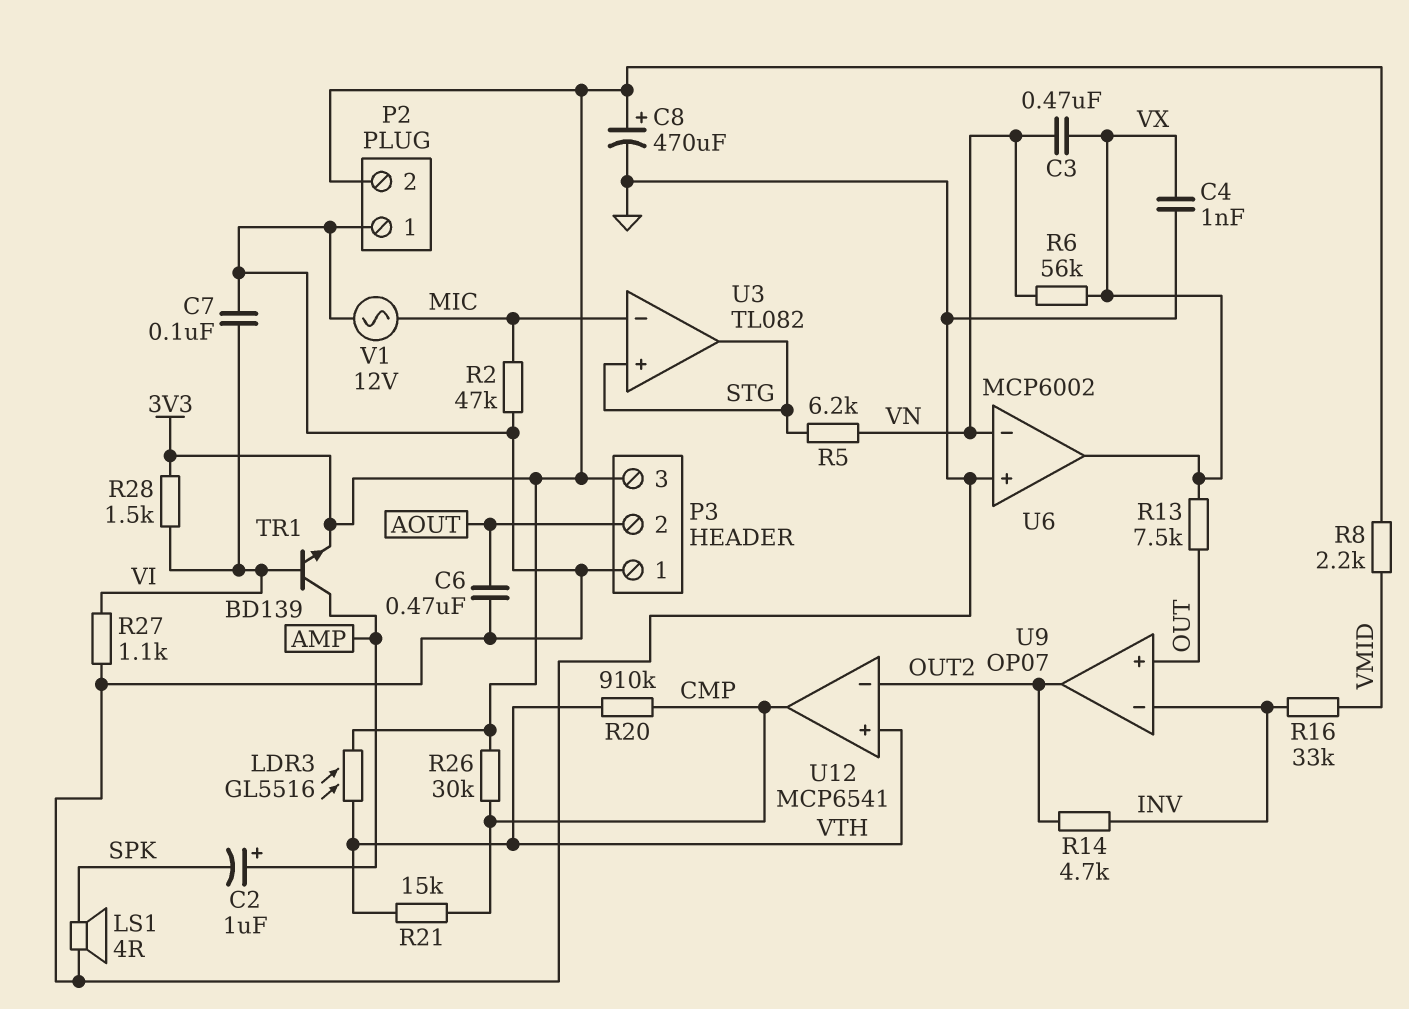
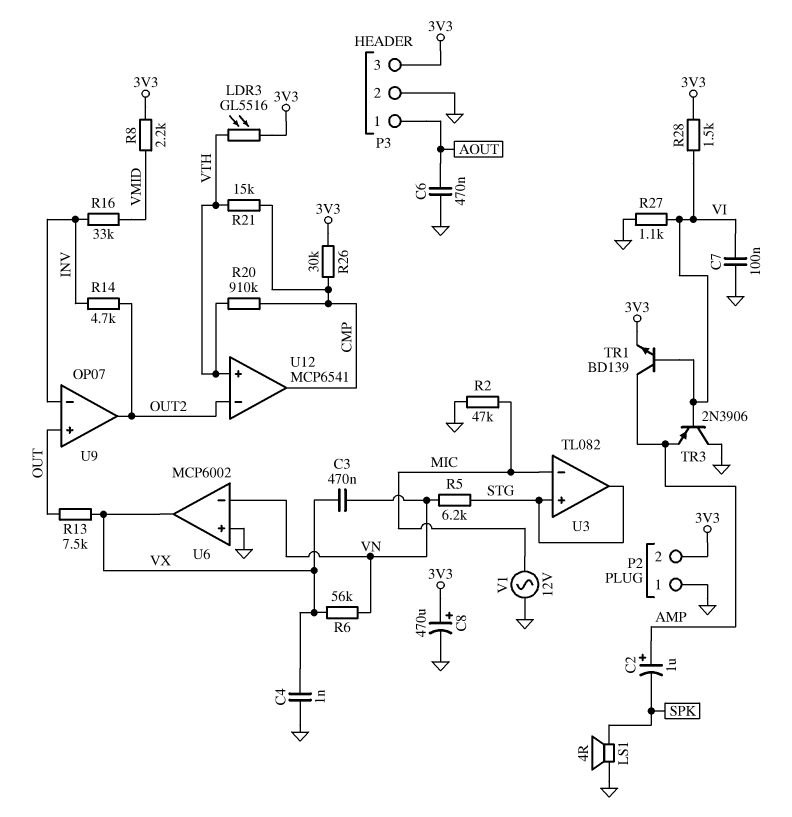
P3 pin 1: GND -> AOUT
P3 pin 2: AOUT -> GND
TR3: none -> PNP 2N3906 (B VI, C GND, E AMP)

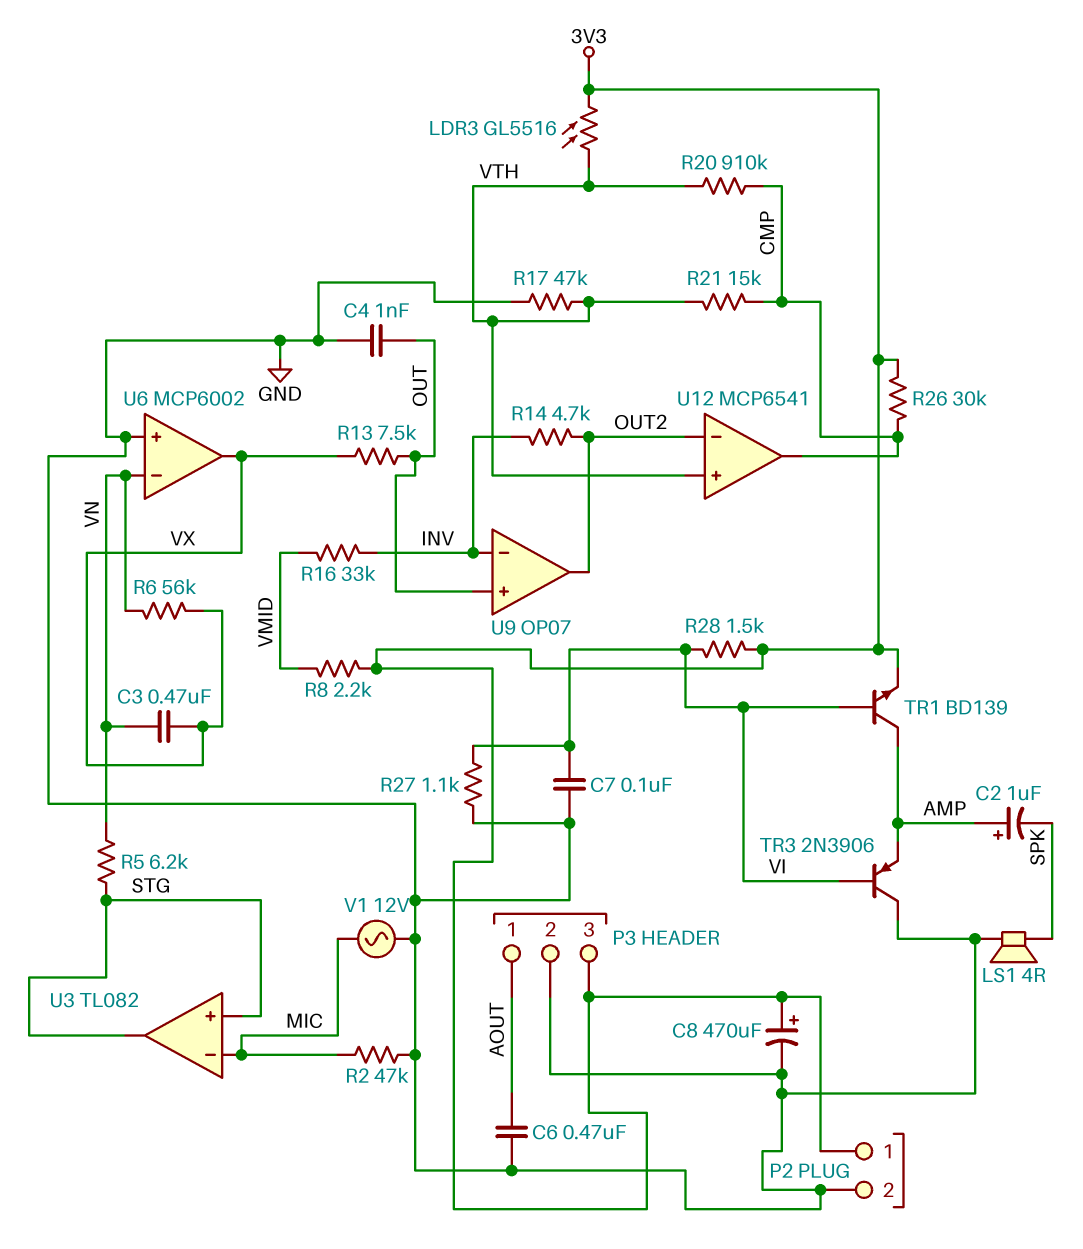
C4: 1nF (GND, VX) -> 1nF (GND, OUT)
P2 pin 1: GND -> 3V3
P2 pin 2: 3V3 -> GND
R17: none -> 47k (GND, VTH)

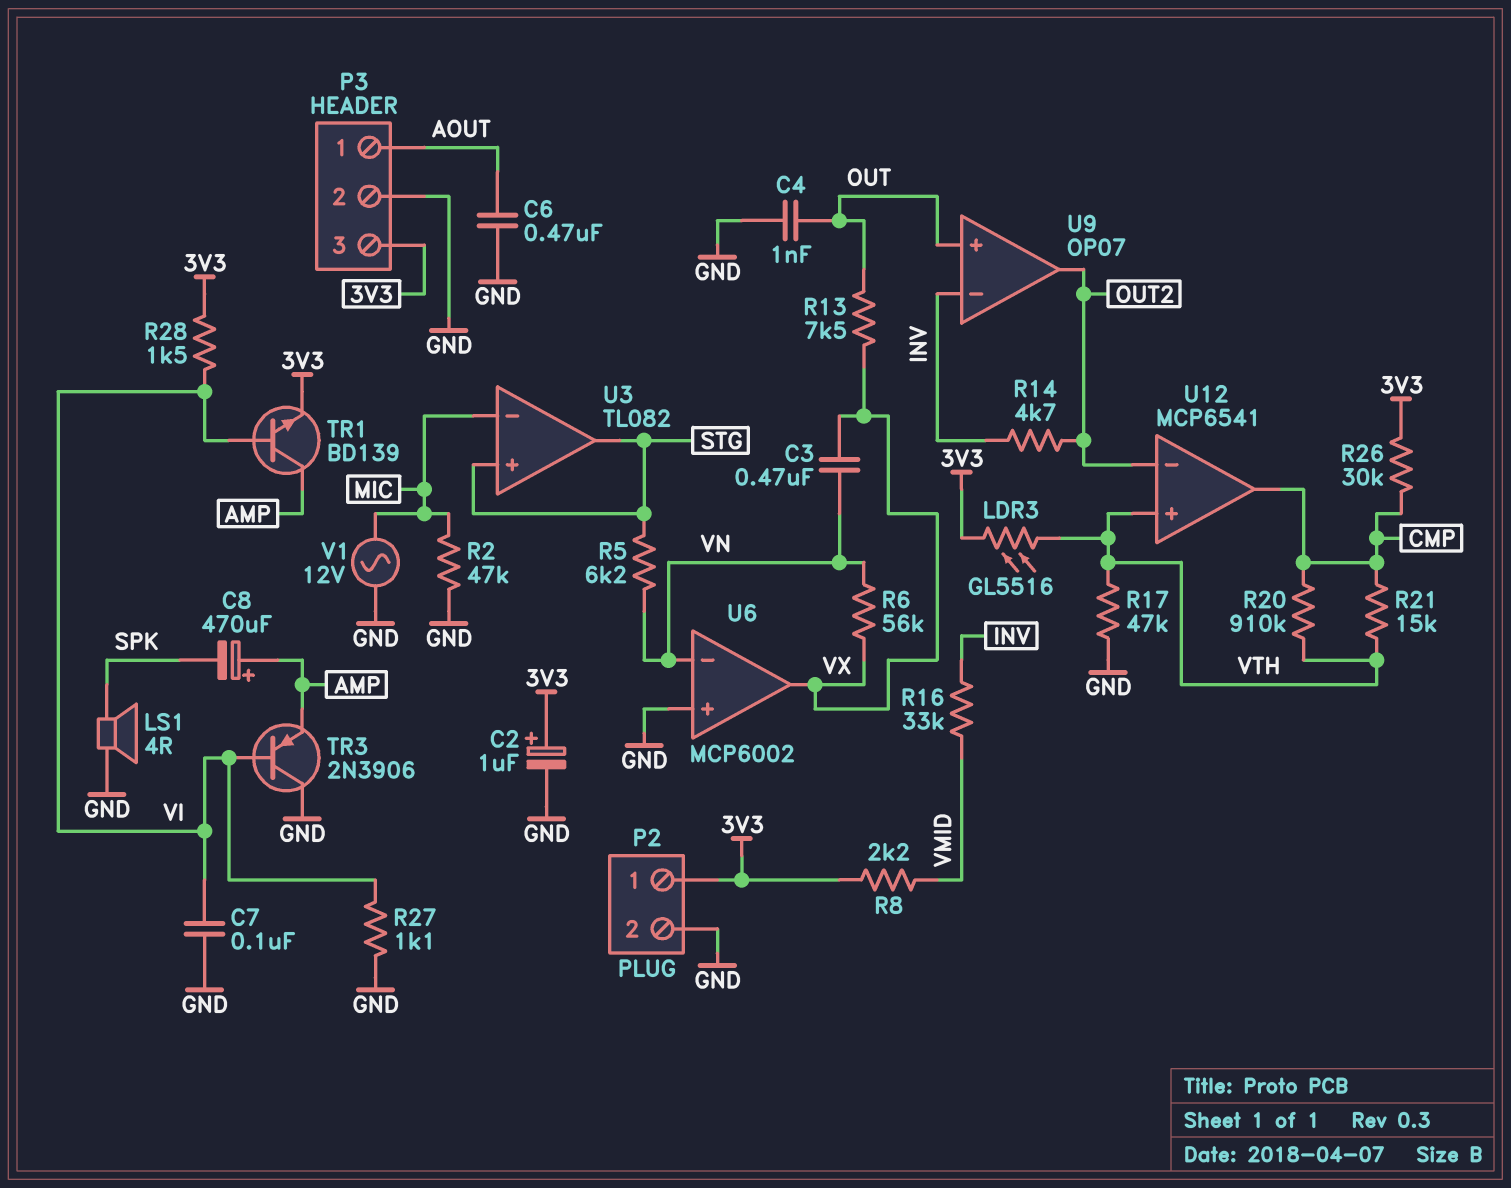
C2: 1uF (plus AMP, minus SPK) -> 1uF (plus 3V3, minus GND)
C8: 470uF (plus 3V3, minus GND) -> 470uF (plus AMP, minus SPK)

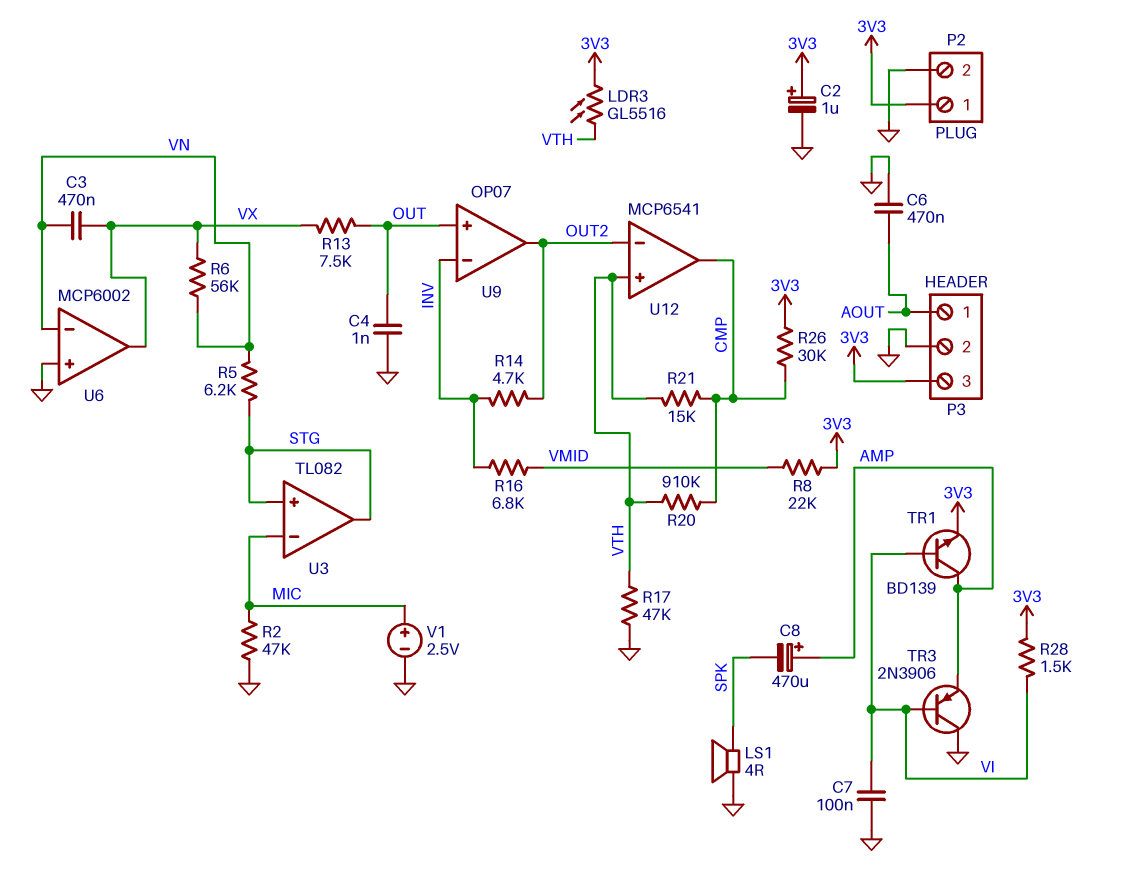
R8: 2.2k (3V3, VMID) -> 22k (3V3, VMID)
R16: 33k (INV, VMID) -> 6.8k (INV, VMID)
R27: 1.1k (GND, VI) -> none
V1: AC 12V (GND, MIC) -> 2.5V (plus MIC, minus GND)

